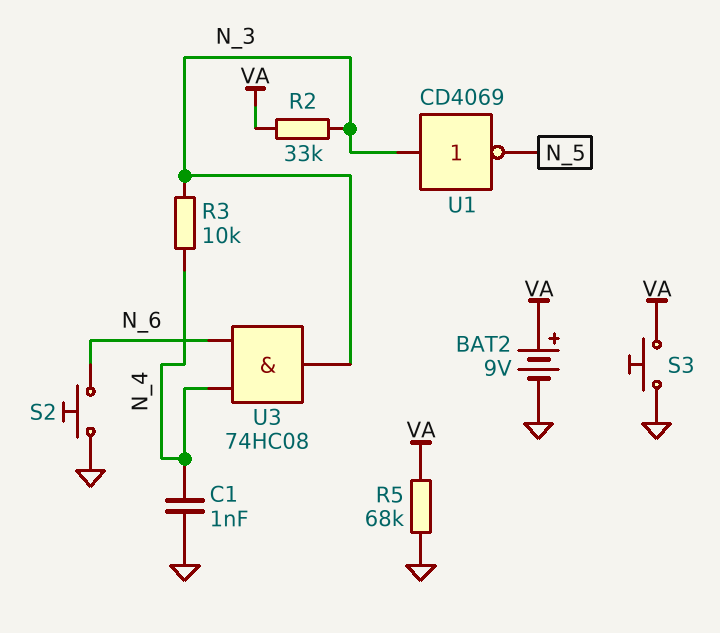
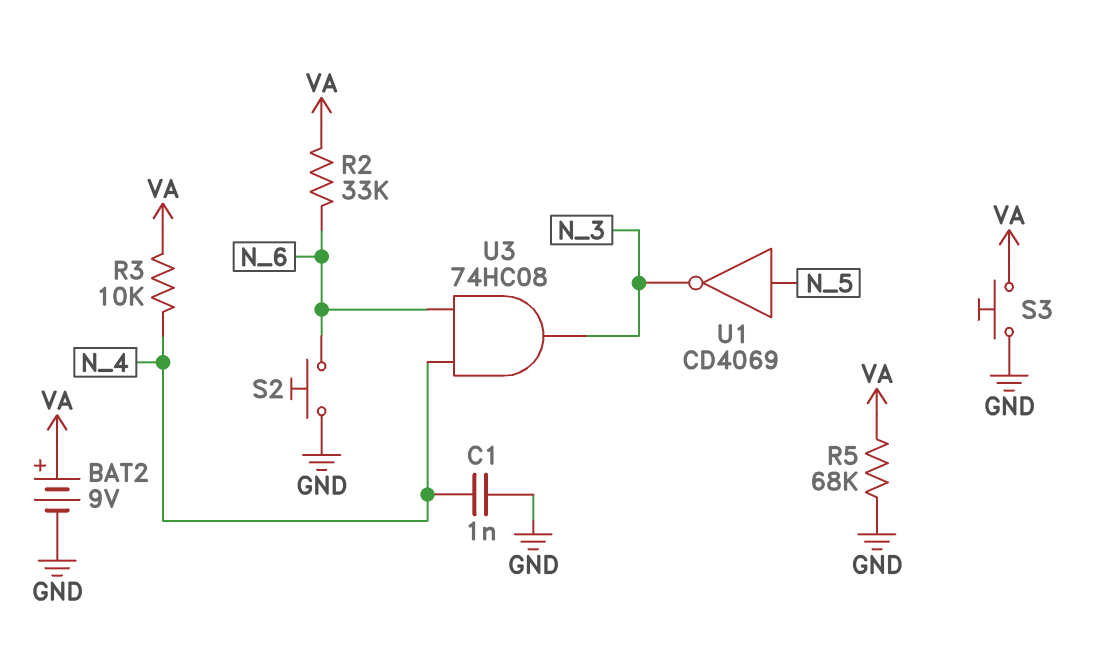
R2: 33k (N_3, VA) -> 33k (N_6, VA)
R3: 10k (N_3, N_4) -> 10k (N_4, VA)
U1: NOT CD4069 (in N_3, out N_5) -> NOT CD4069 (in N_5, out N_3)

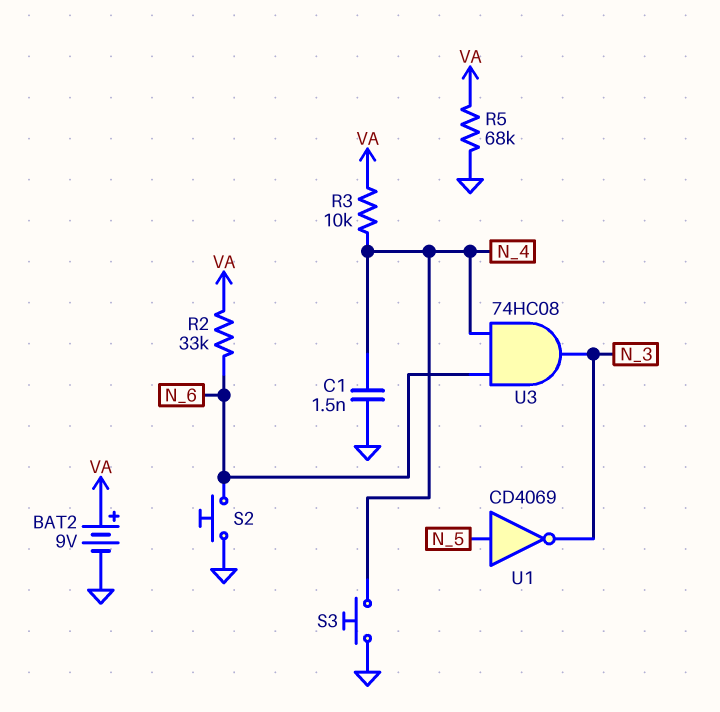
C1: 1nF (GND, N_4) -> 1.5nF (GND, N_4)
S3: button (GND, VA) -> button (GND, N_4)

